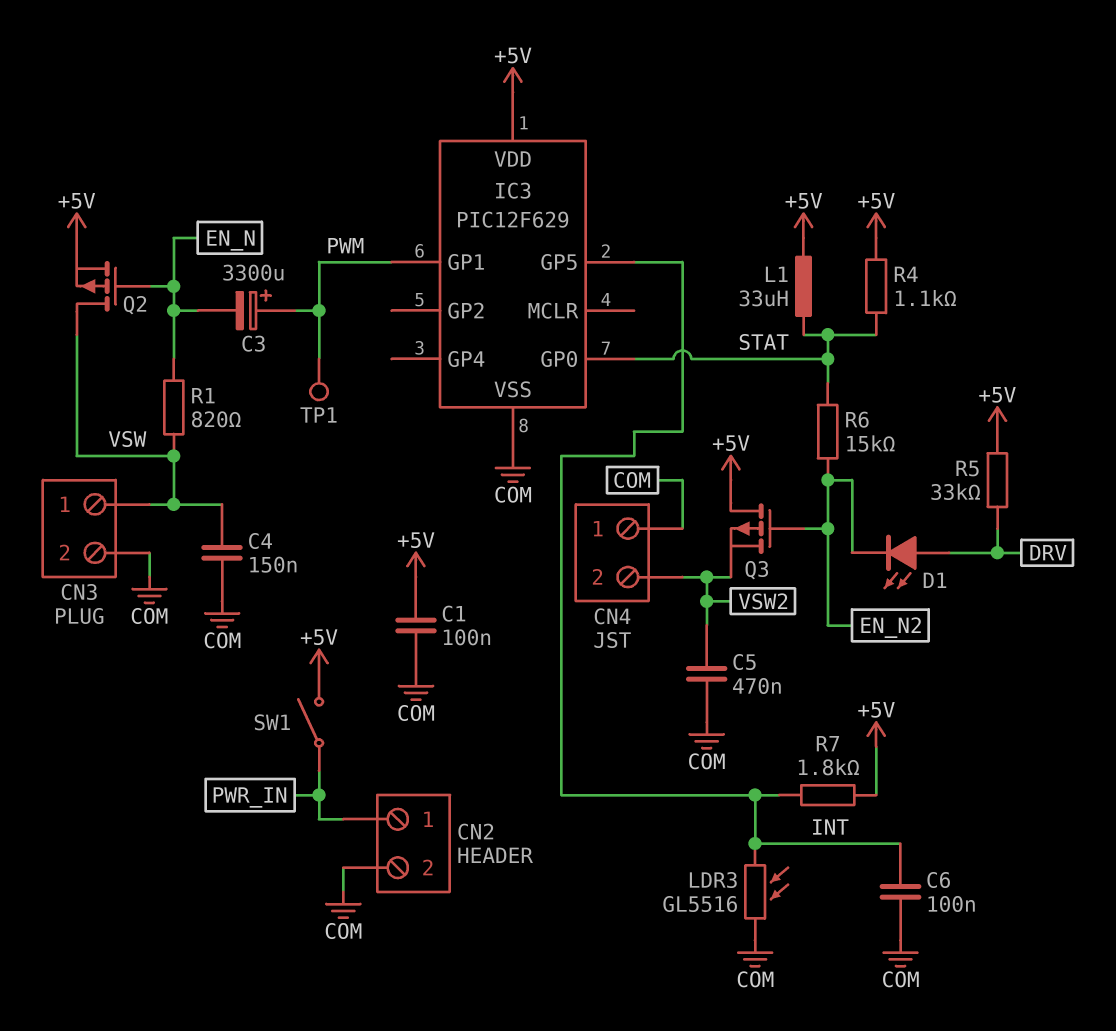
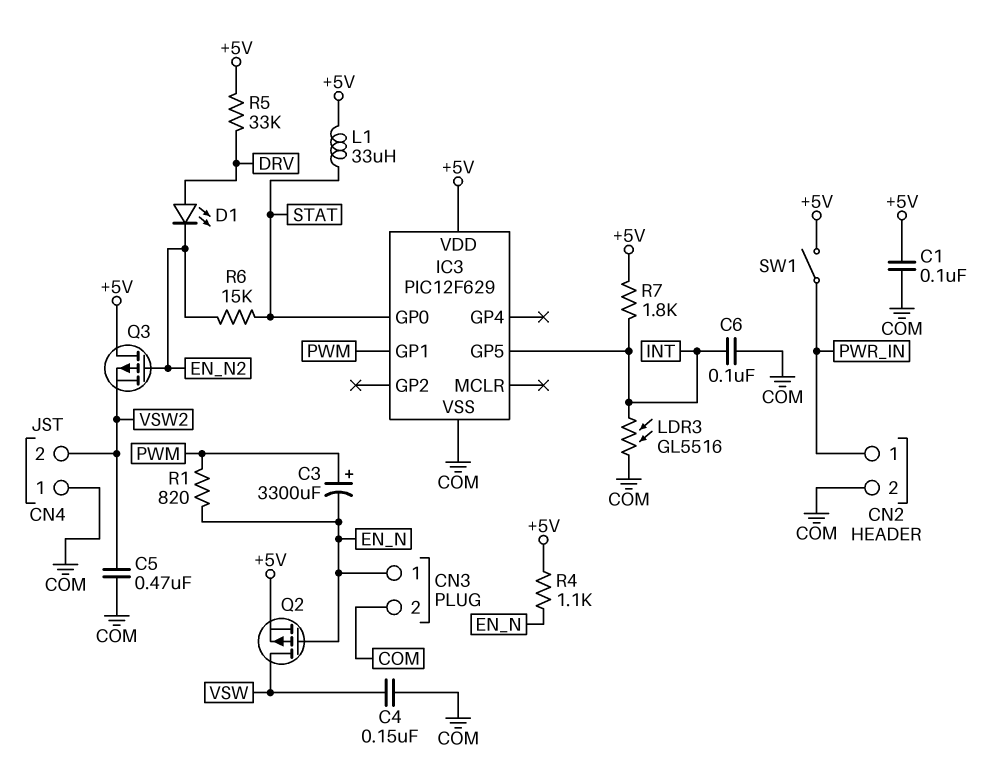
CN3 pin 1: VSW -> EN_N
R1: 820 (EN_N, VSW) -> 820 (EN_N, PWM)
R4: 1.1k (+5V, STAT) -> 1.1k (+5V, EN_N)
TP1: test point (PWM) -> none

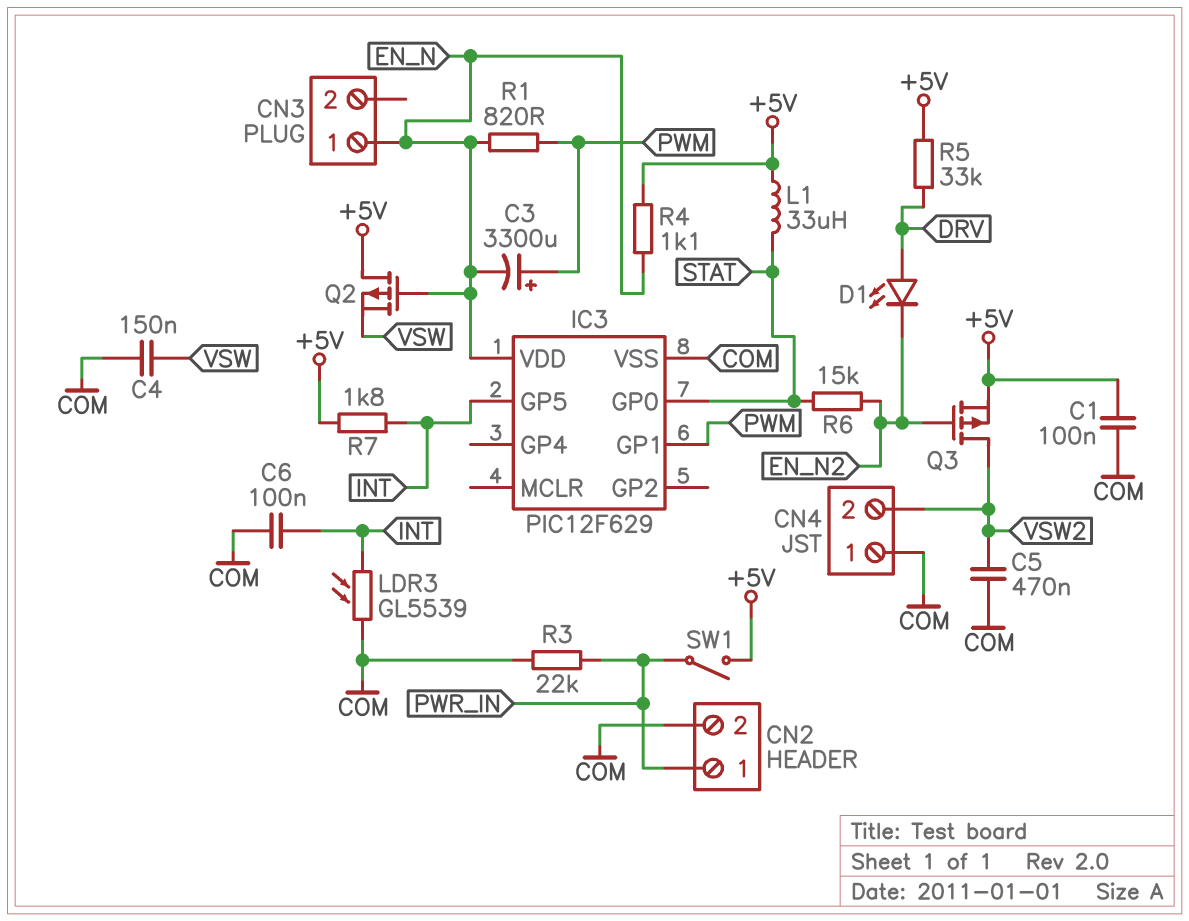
CN3 pin 2: COM -> none
IC3 pin VDD: +5V -> EN_N
LDR3: GL5516 (COM, INT) -> GL5539 (COM, INT)
Q2: PMOS (G EN_N, D VSW, S +5V) -> PMOS (G EN_N, D +5V, S VSW)
Q3: PMOS (G EN_N2, D +5V, S VSW2) -> PMOS (G EN_N2, D VSW2, S +5V)
R3: none -> 22k (COM, PWR_IN)

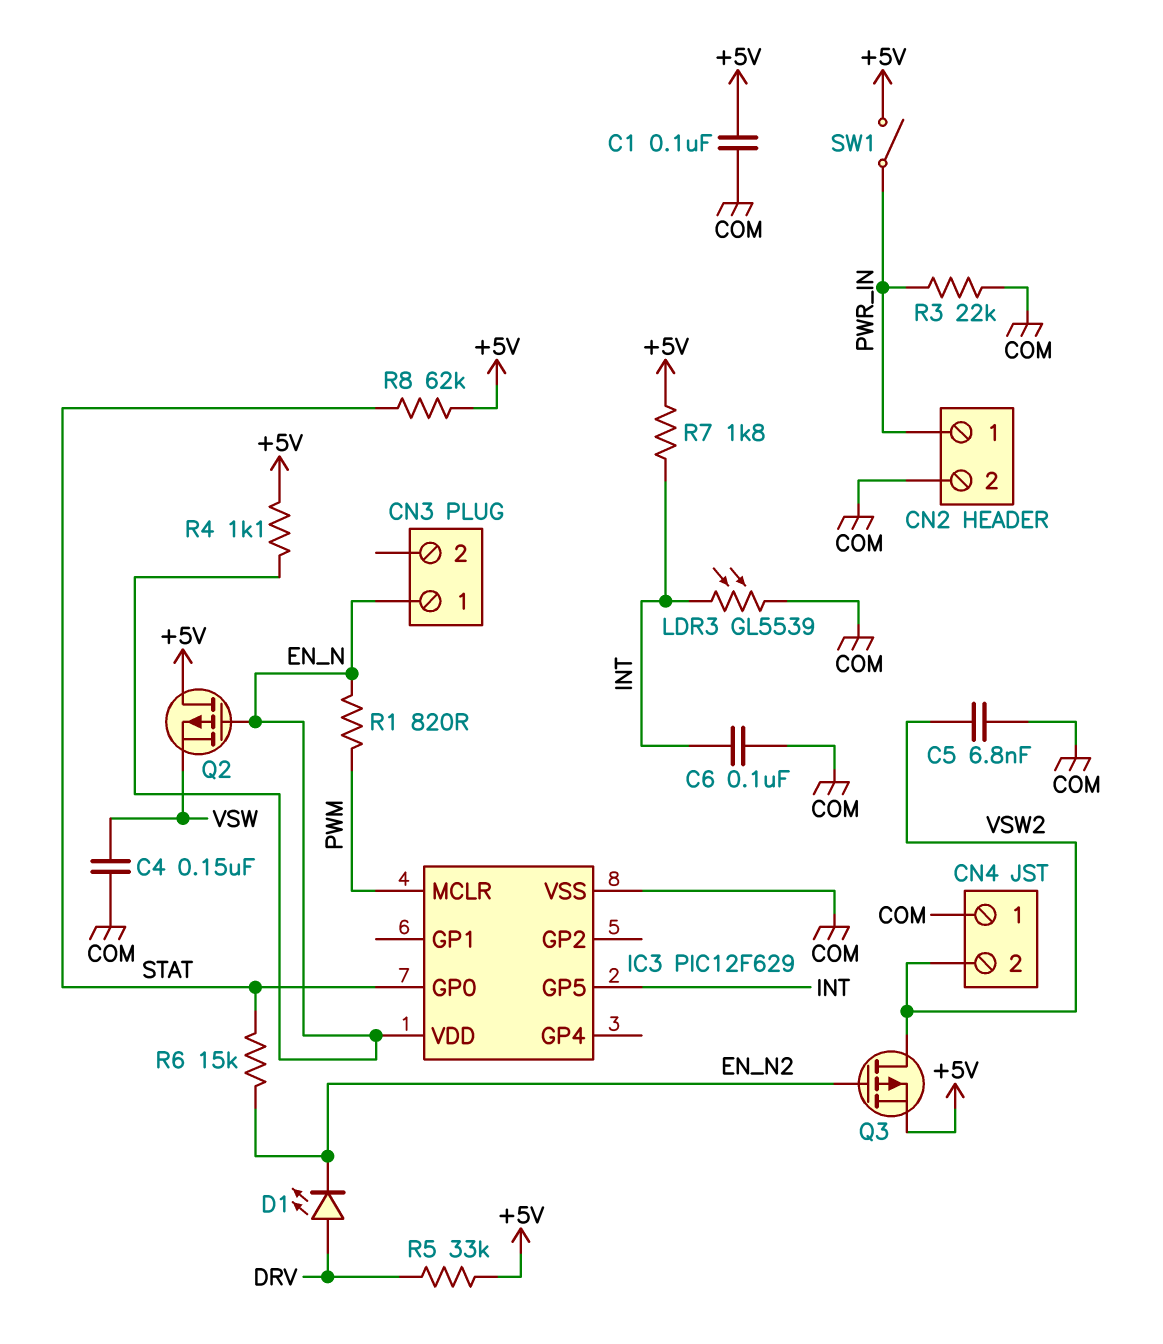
C3: 3300uF (plus PWM, minus EN_N) -> none
C5: 470nF (COM, VSW2) -> 6.8nF (COM, VSW2)
IC3 pin GP1: PWM -> none
IC3 pin MCLR: none -> PWM
L1: 33uH (+5V, STAT) -> none
R8: none -> 62k (+5V, STAT)

